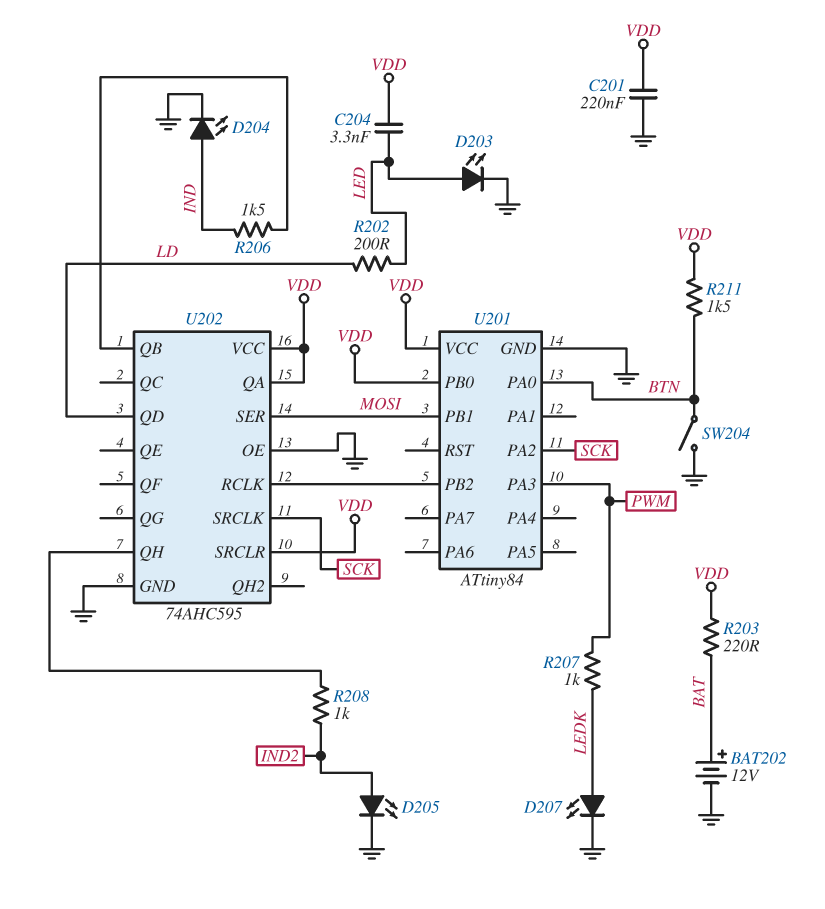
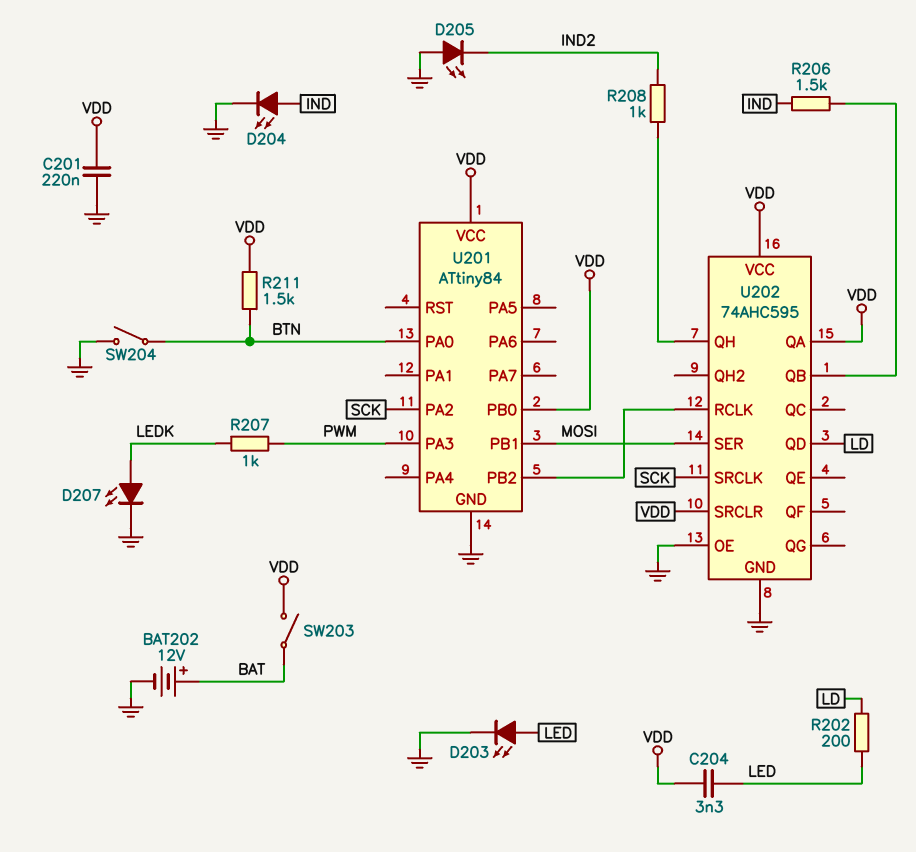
D205: LED (A IND2, K GND) -> LED (A GND, K IND2)
R203: 220 (BAT, VDD) -> none
SW203: none -> switch (BAT, VDD)

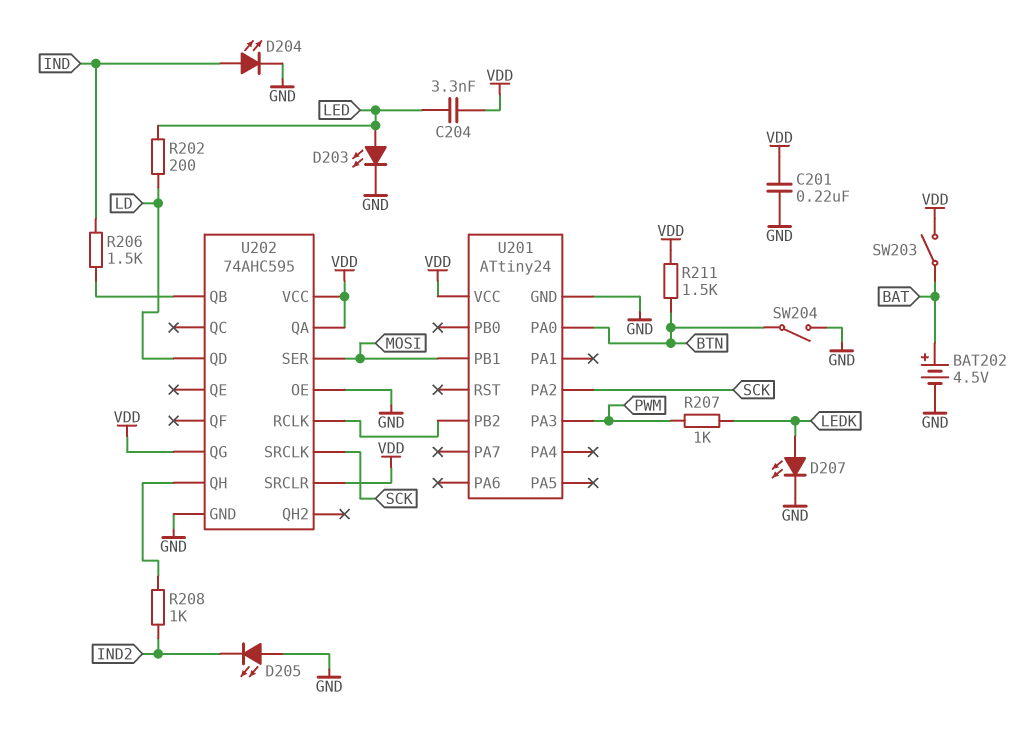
BAT202: 12V (plus BAT, minus GND) -> 4.5V (plus BAT, minus GND)
U201: ATtiny84 -> ATtiny24
U201 pin PB0: VDD -> none
U202 pin QG: none -> VDD

